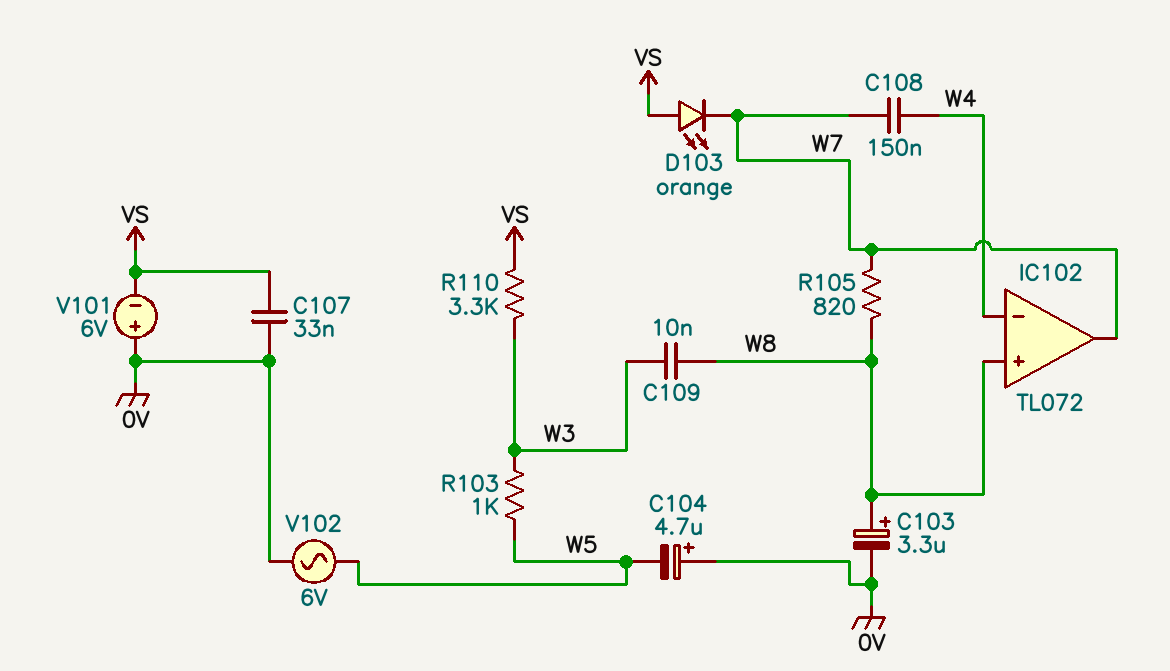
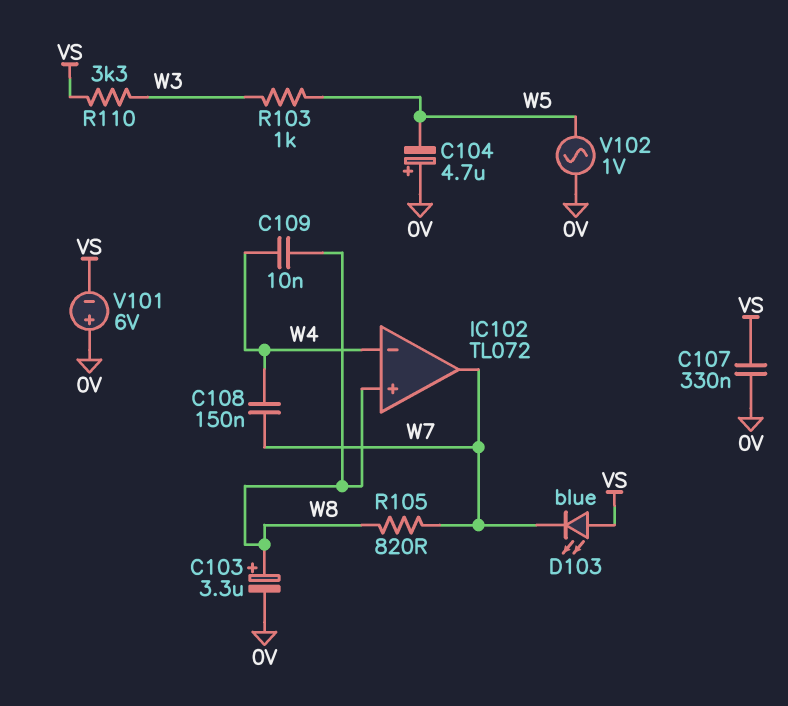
C107: 33nF (0V, VS) -> 330nF (0V, VS)
C109: 10nF (W3, W8) -> 10nF (W4, W8)
D103: LED orange (A VS, K W7) -> LED blue (A VS, K W7)
V102: AC 6V (0V, W5) -> AC 1V (0V, W5)

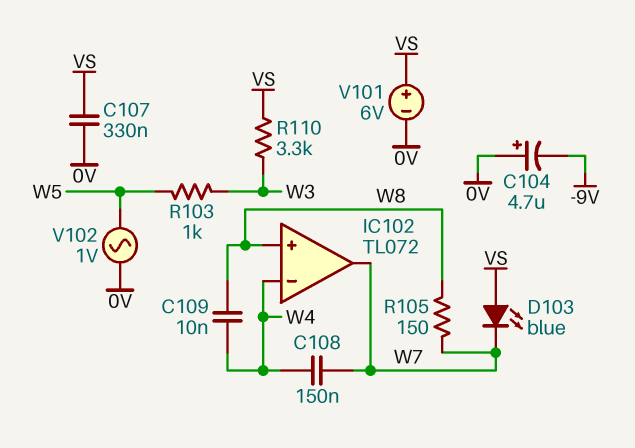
C103: 3.3uF (plus W8, minus 0V) -> none
C104: 4.7uF (plus 0V, minus W5) -> 4.7uF (plus 0V, minus -9V)
R105: 820 (W7, W8) -> 150 (W7, W8)
V101: 6V (plus 0V, minus VS) -> 6V (plus VS, minus 0V)

